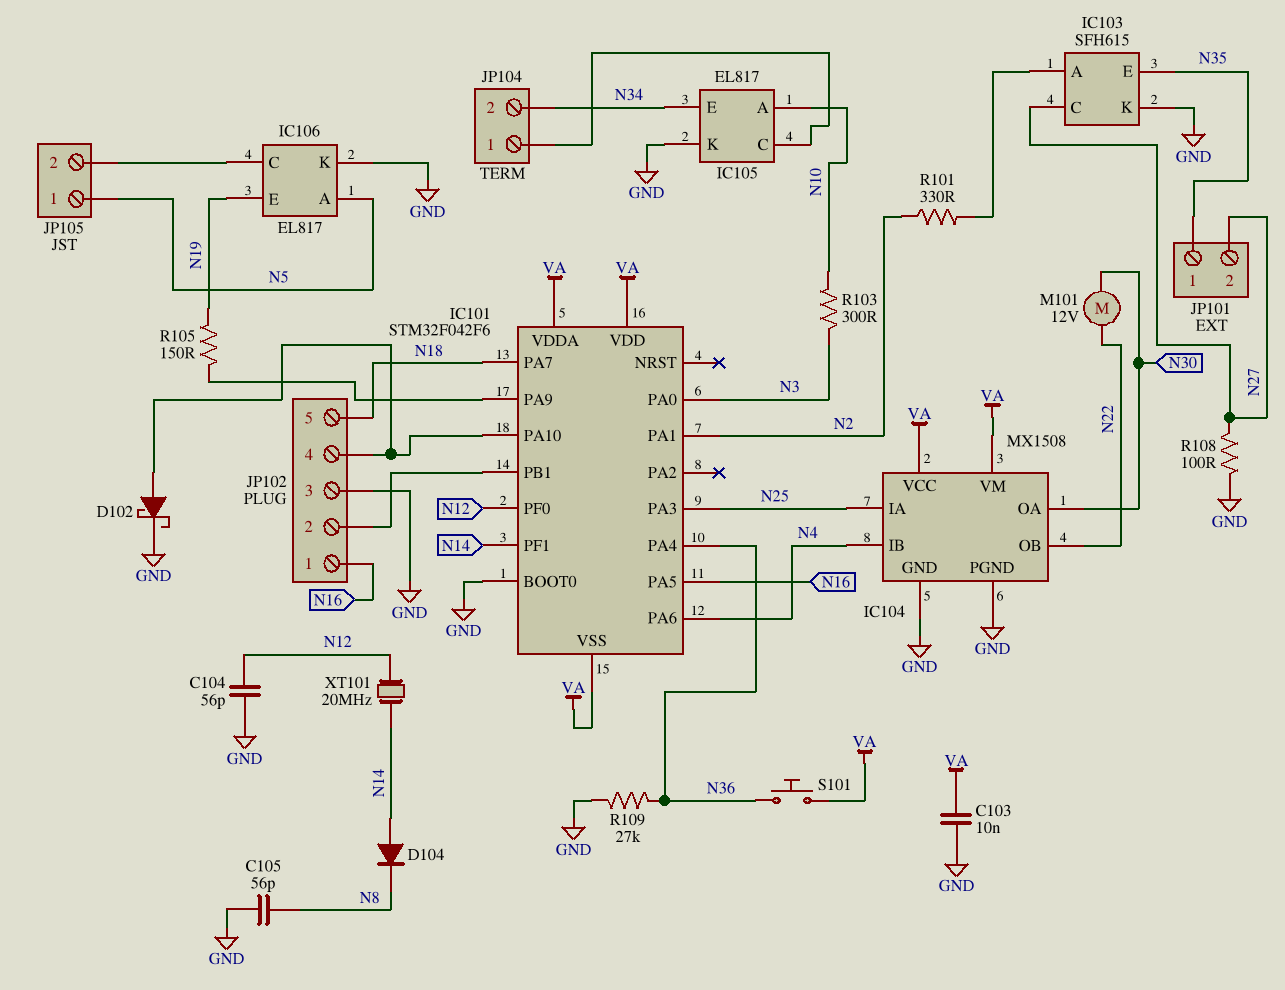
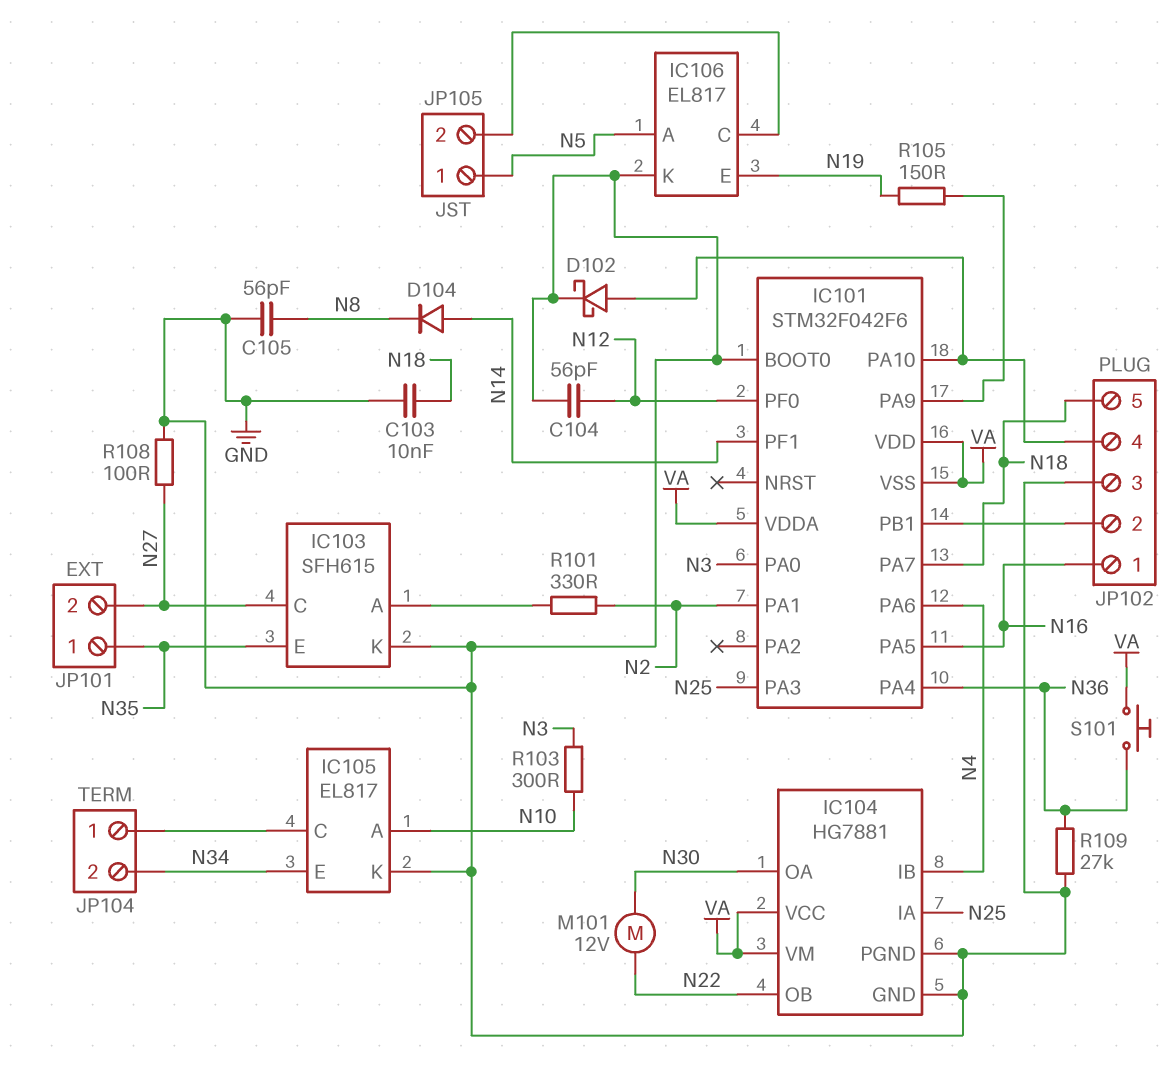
C103: 10nF (GND, VA) -> 10nF (GND, N18)
IC104: MX1508 -> HG7881
XT101: 20MHz (N12, N14) -> none

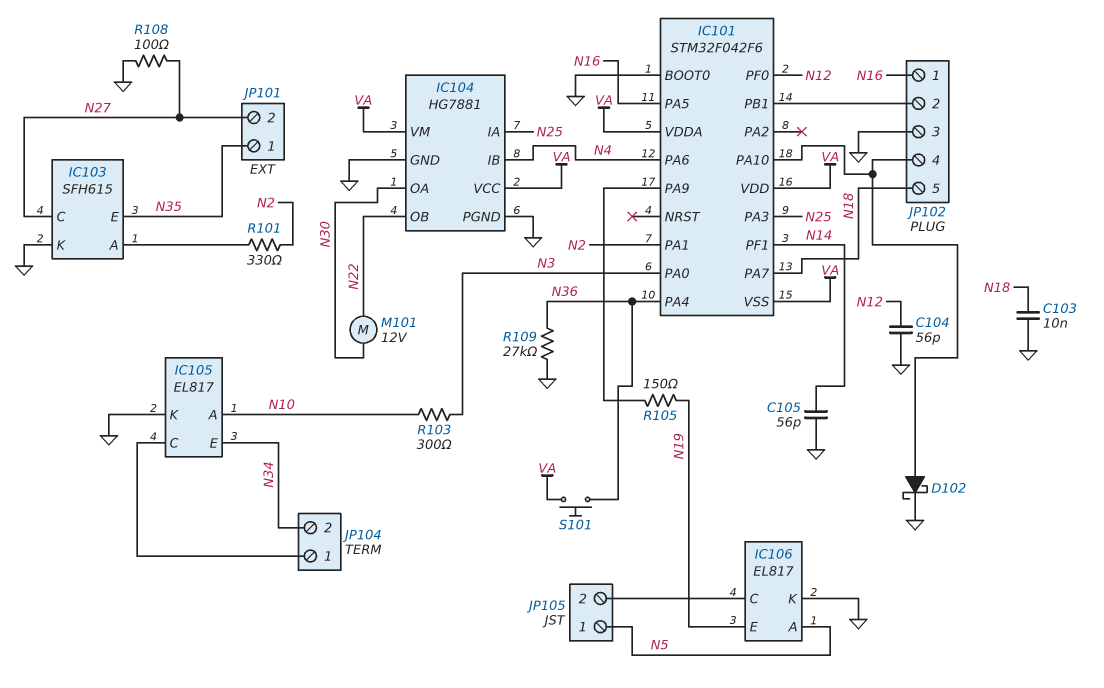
C105: 56pF (GND, N8) -> 56pF (GND, N14)
D104: diode (A N14, K N8) -> none

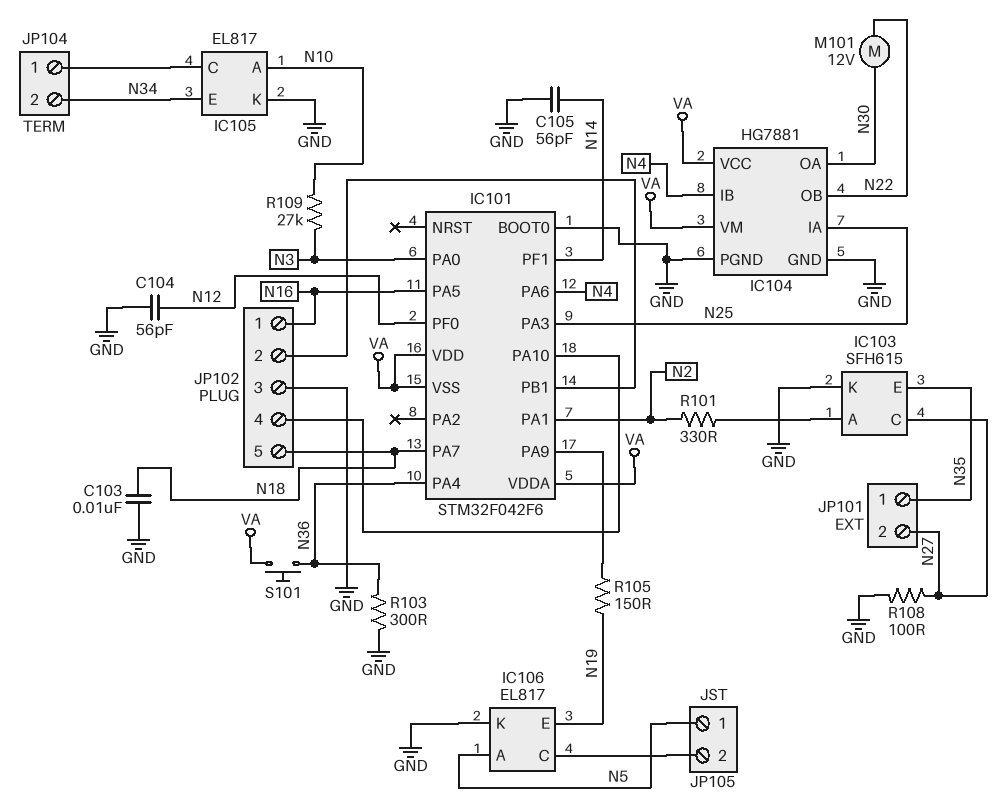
D102: schottky (A IC101/PA10, K GND) -> none
R103: 300 (N3, N10) -> 300 (GND, N36)
R109: 27k (GND, N36) -> 27k (N3, N10)

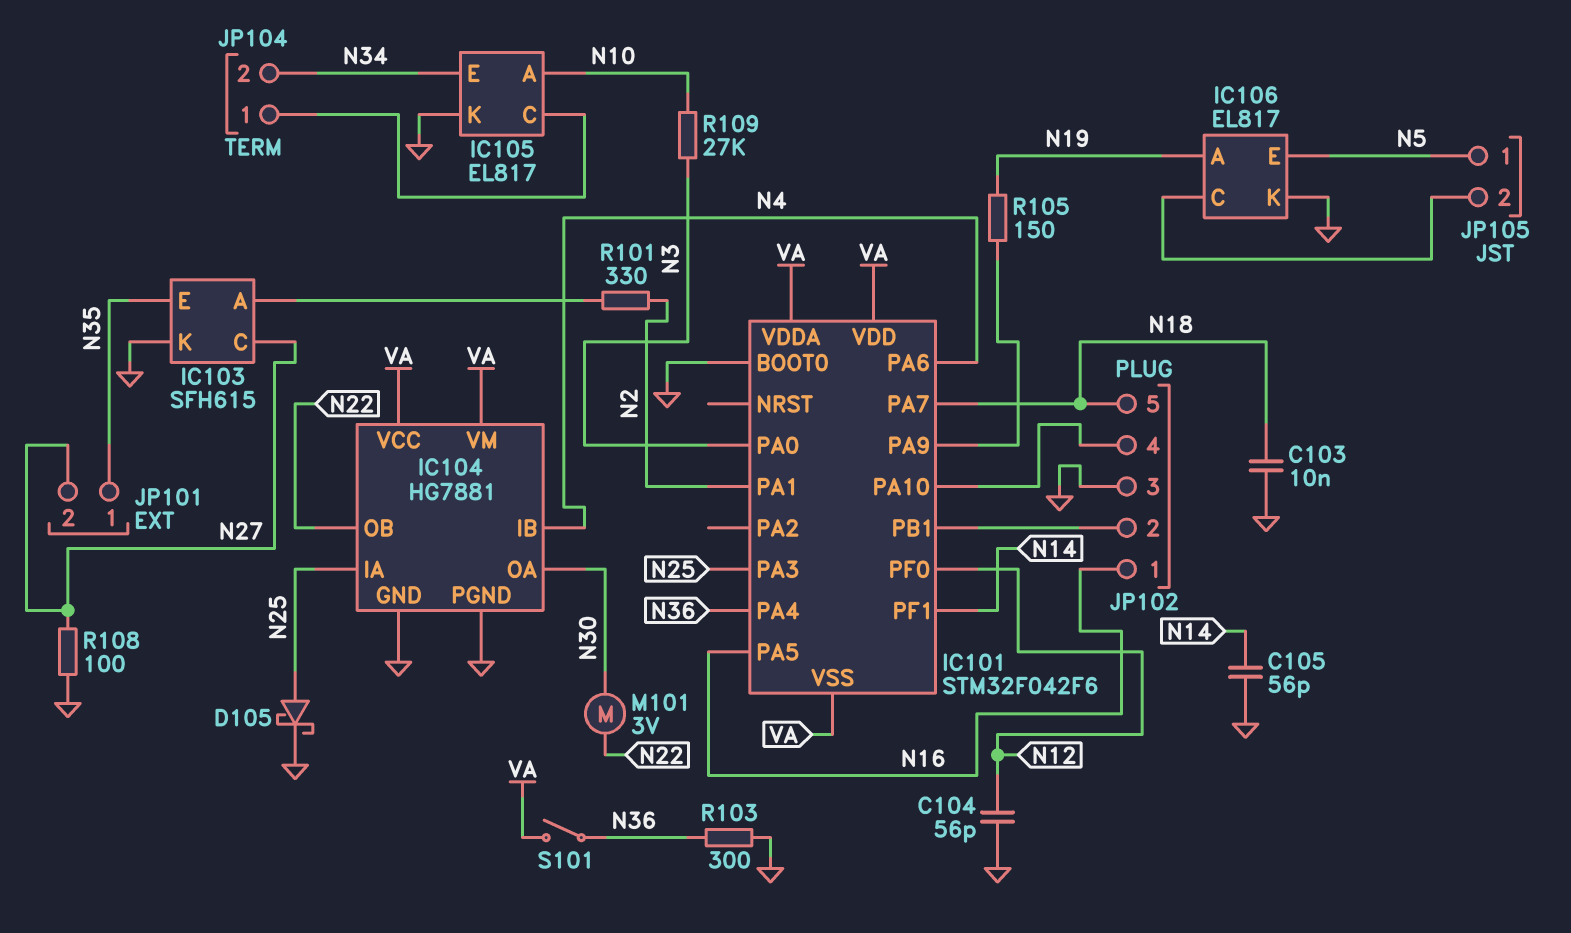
D105: none -> schottky (A N25, K GND)
IC106 pin A: N5 -> N19
IC106 pin E: N19 -> N5
M101: motor 12V (N22, N30) -> motor 3V (N22, N30)
S101: button (N36, VA) -> switch (N36, VA)

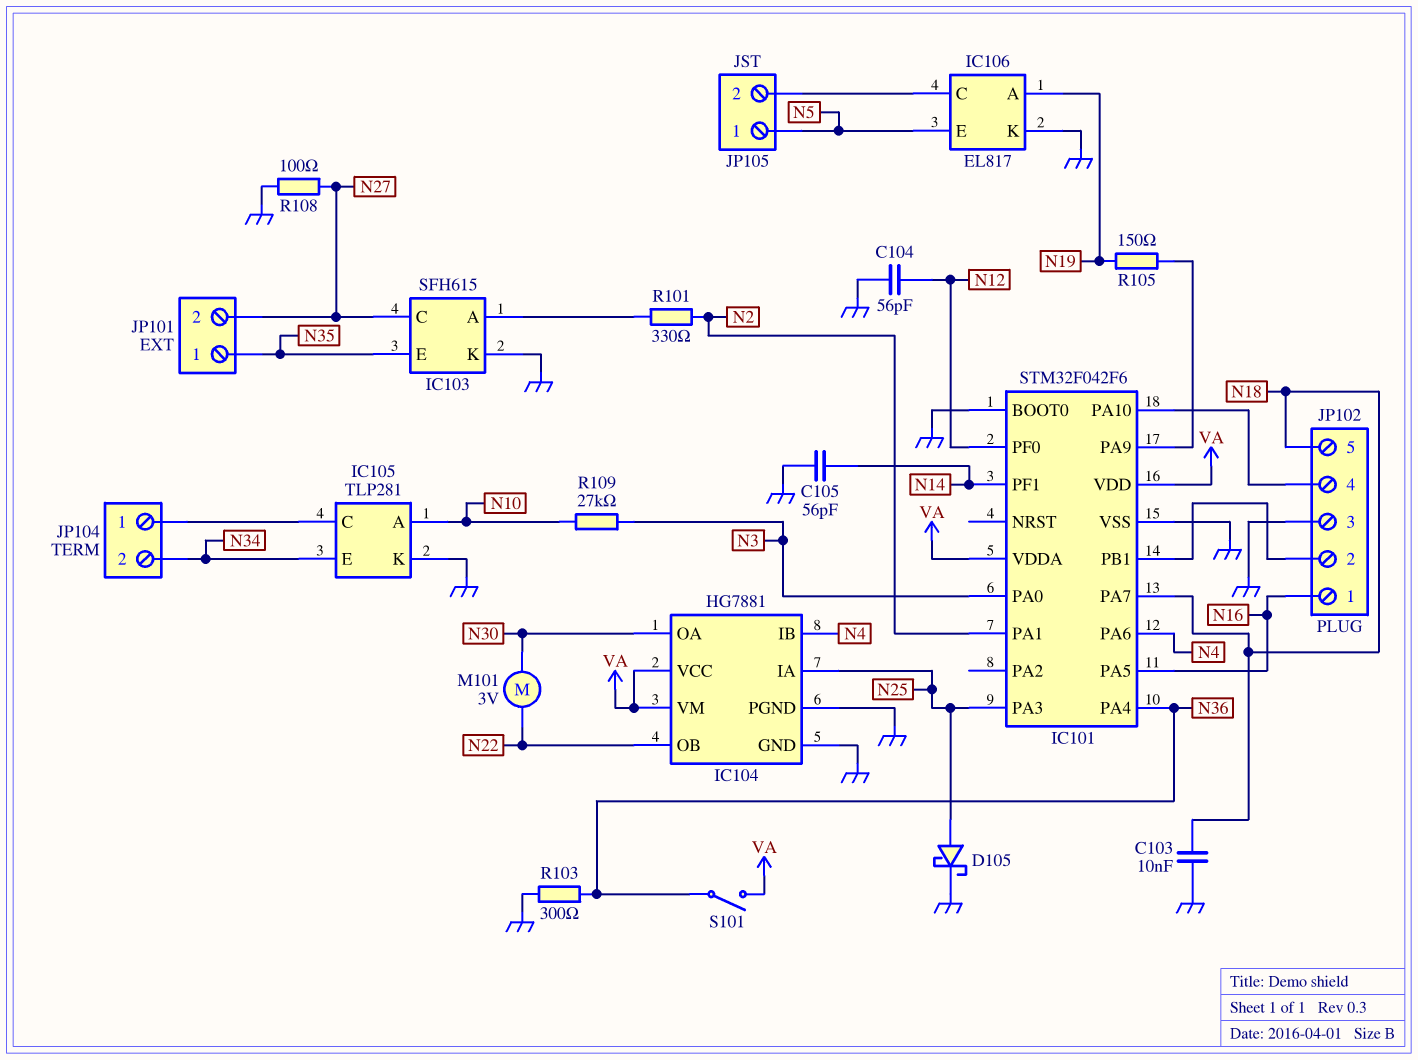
IC101 pin VSS: VA -> GND
IC105: EL817 -> TLP281

